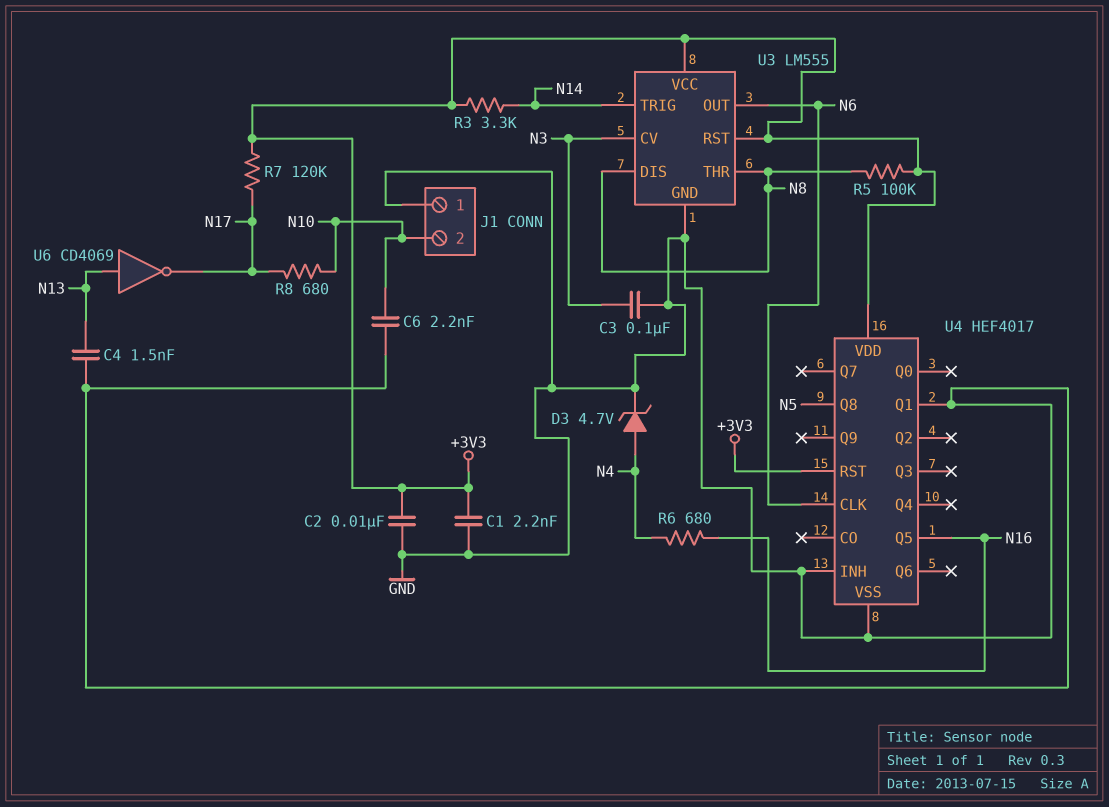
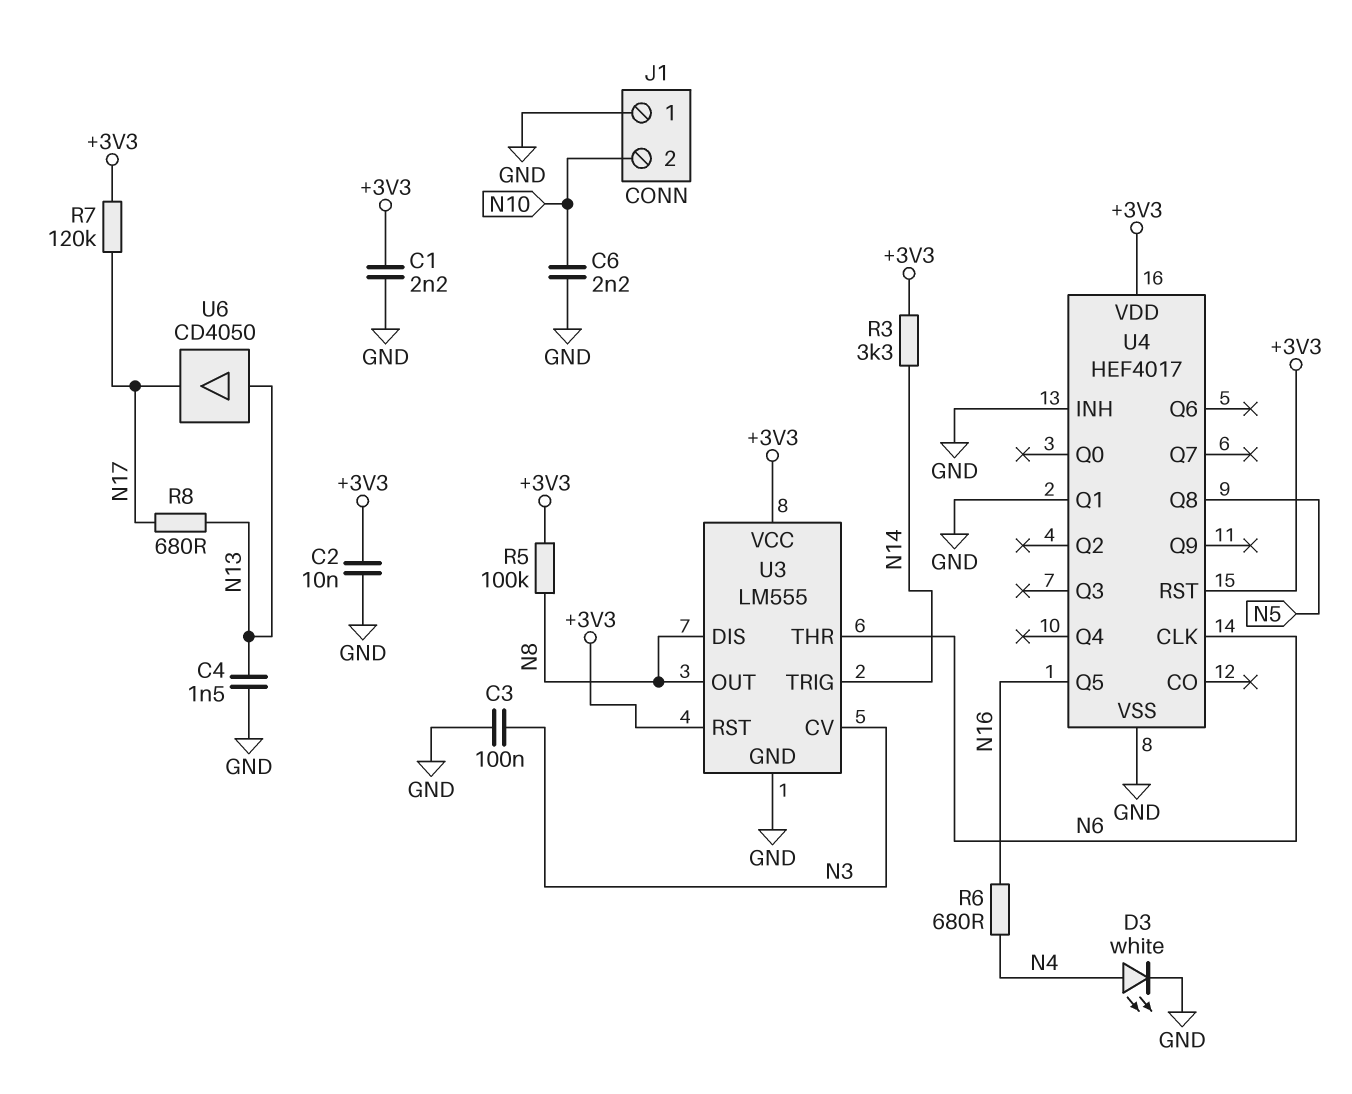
D3: zener 4.7V (A N4, K GND) -> LED white (A N4, K GND)
R8: 680 (N10, N17) -> 680 (N13, N17)
U3 pin OUT: N6 -> N8
U3 pin THR: N8 -> N6
U6: NOT CD4069 (in N13, out N17) -> buffer CD4050 (in N13, out N17)

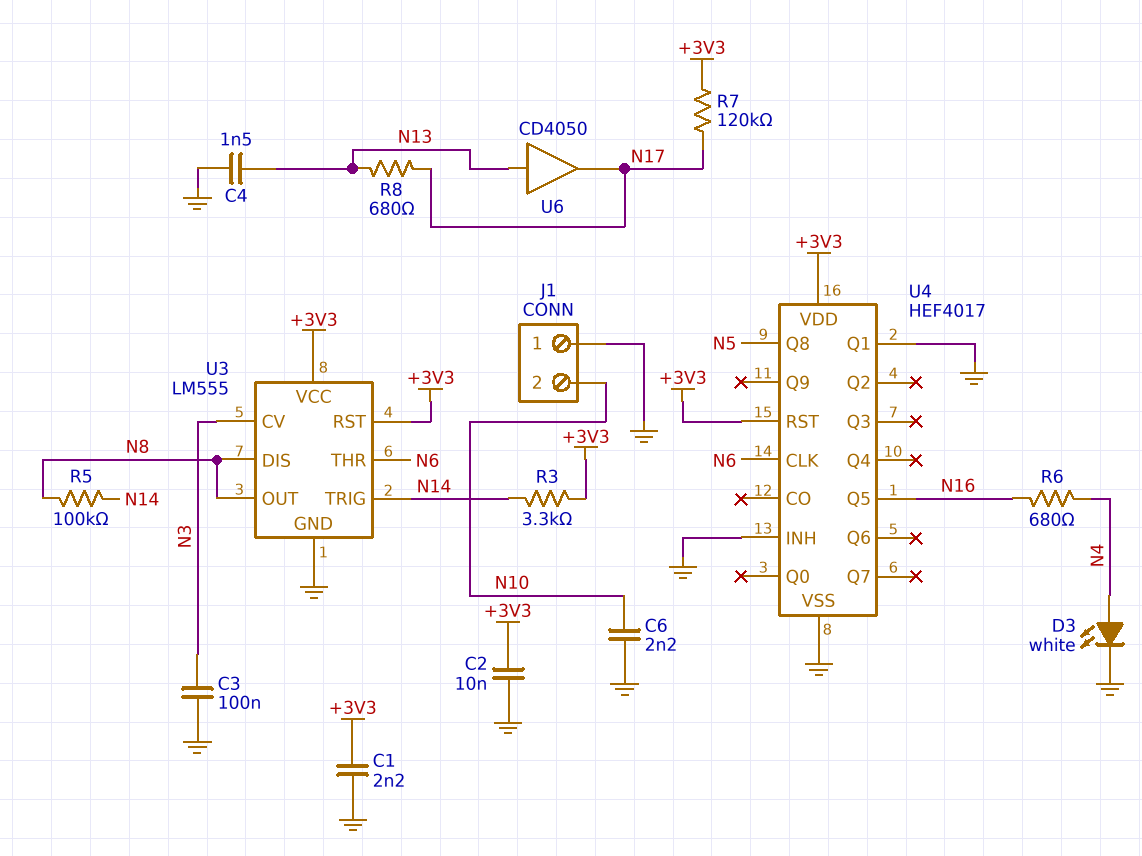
R5: 100k (+3V3, N8) -> 100k (N8, N14)

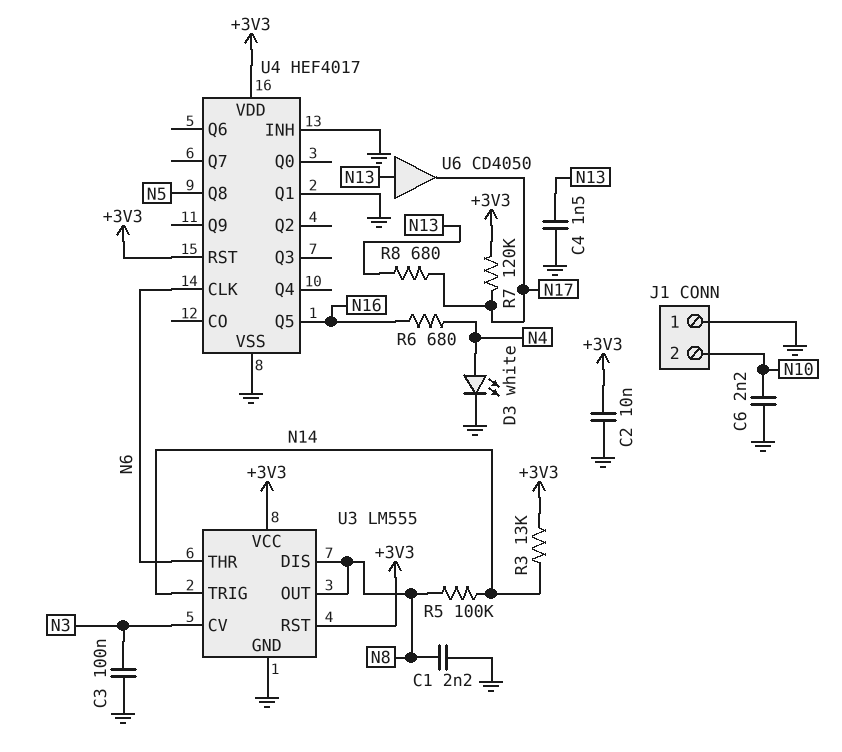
C1: 2.2nF (+3V3, GND) -> 2.2nF (GND, N8)
R3: 3.3k (+3V3, N14) -> 13k (+3V3, N14)

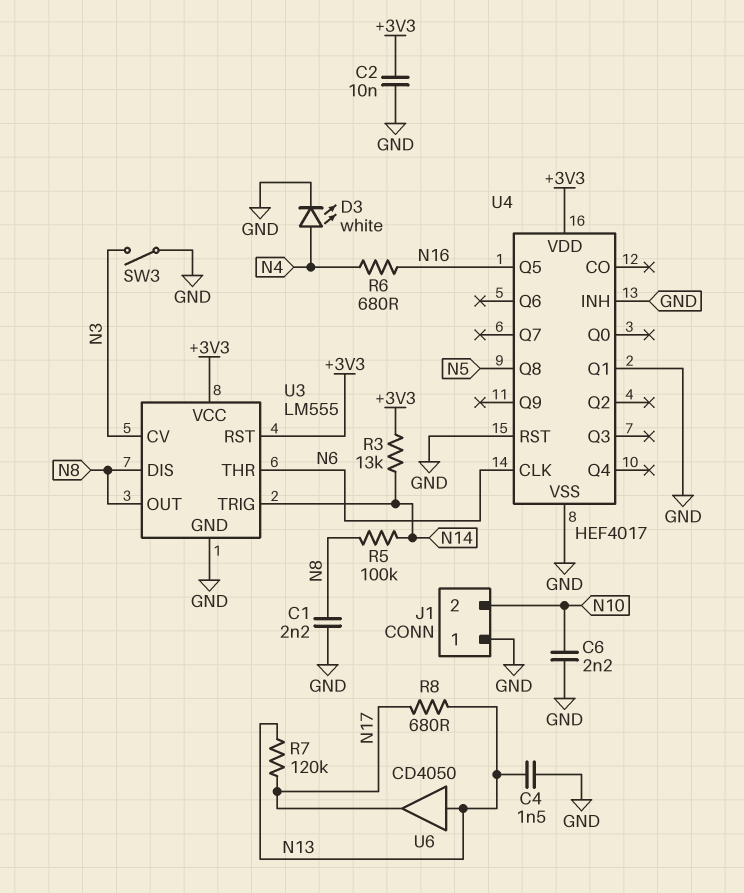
C3: 100nF (GND, N3) -> none
R7: 120k (+3V3, N17) -> 120k (N13, N17)
SW3: none -> switch (GND, N3)
U4 pin RST: +3V3 -> GND

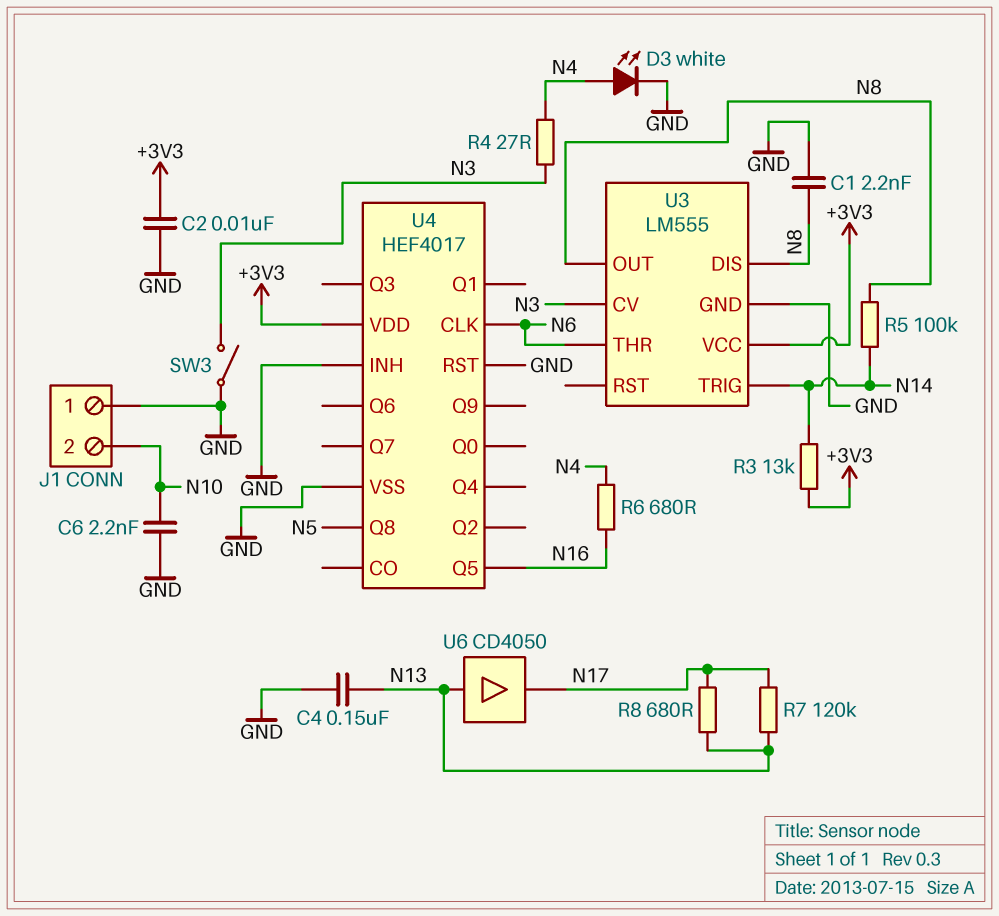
C4: 1.5nF (GND, N13) -> 150nF (GND, N13)
R4: none -> 27 (N3, N4)
U3 pin RST: +3V3 -> none
U4 pin Q1: GND -> none

